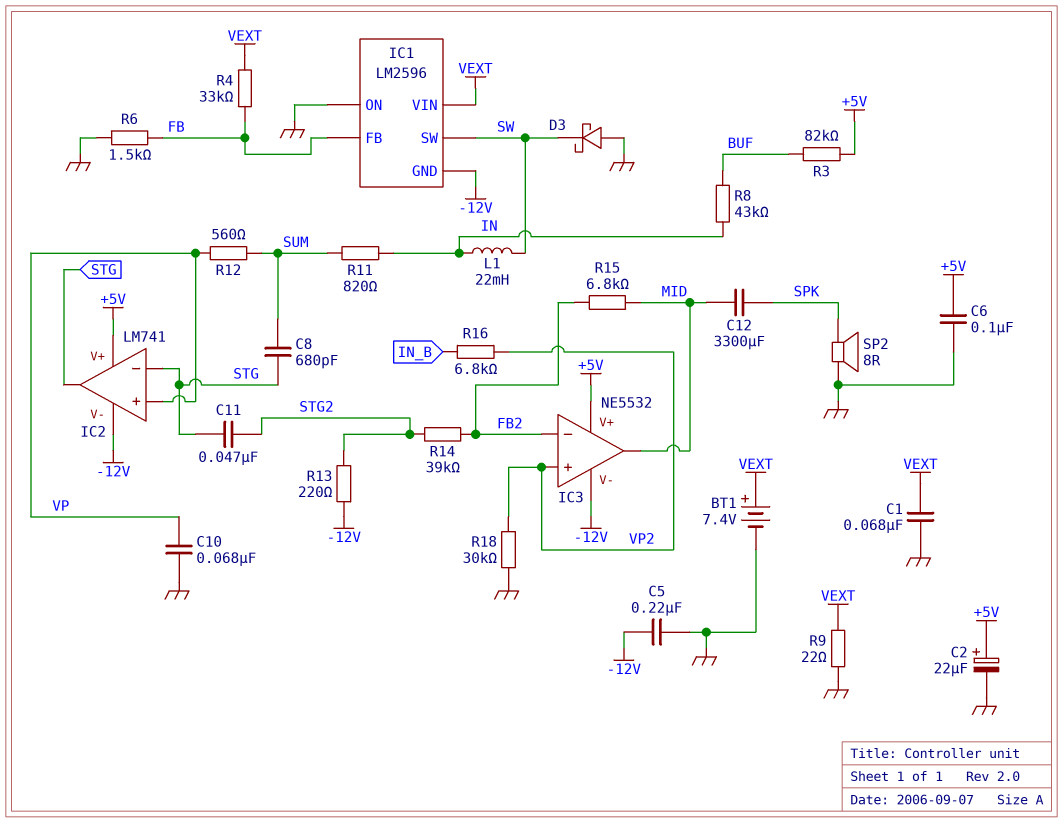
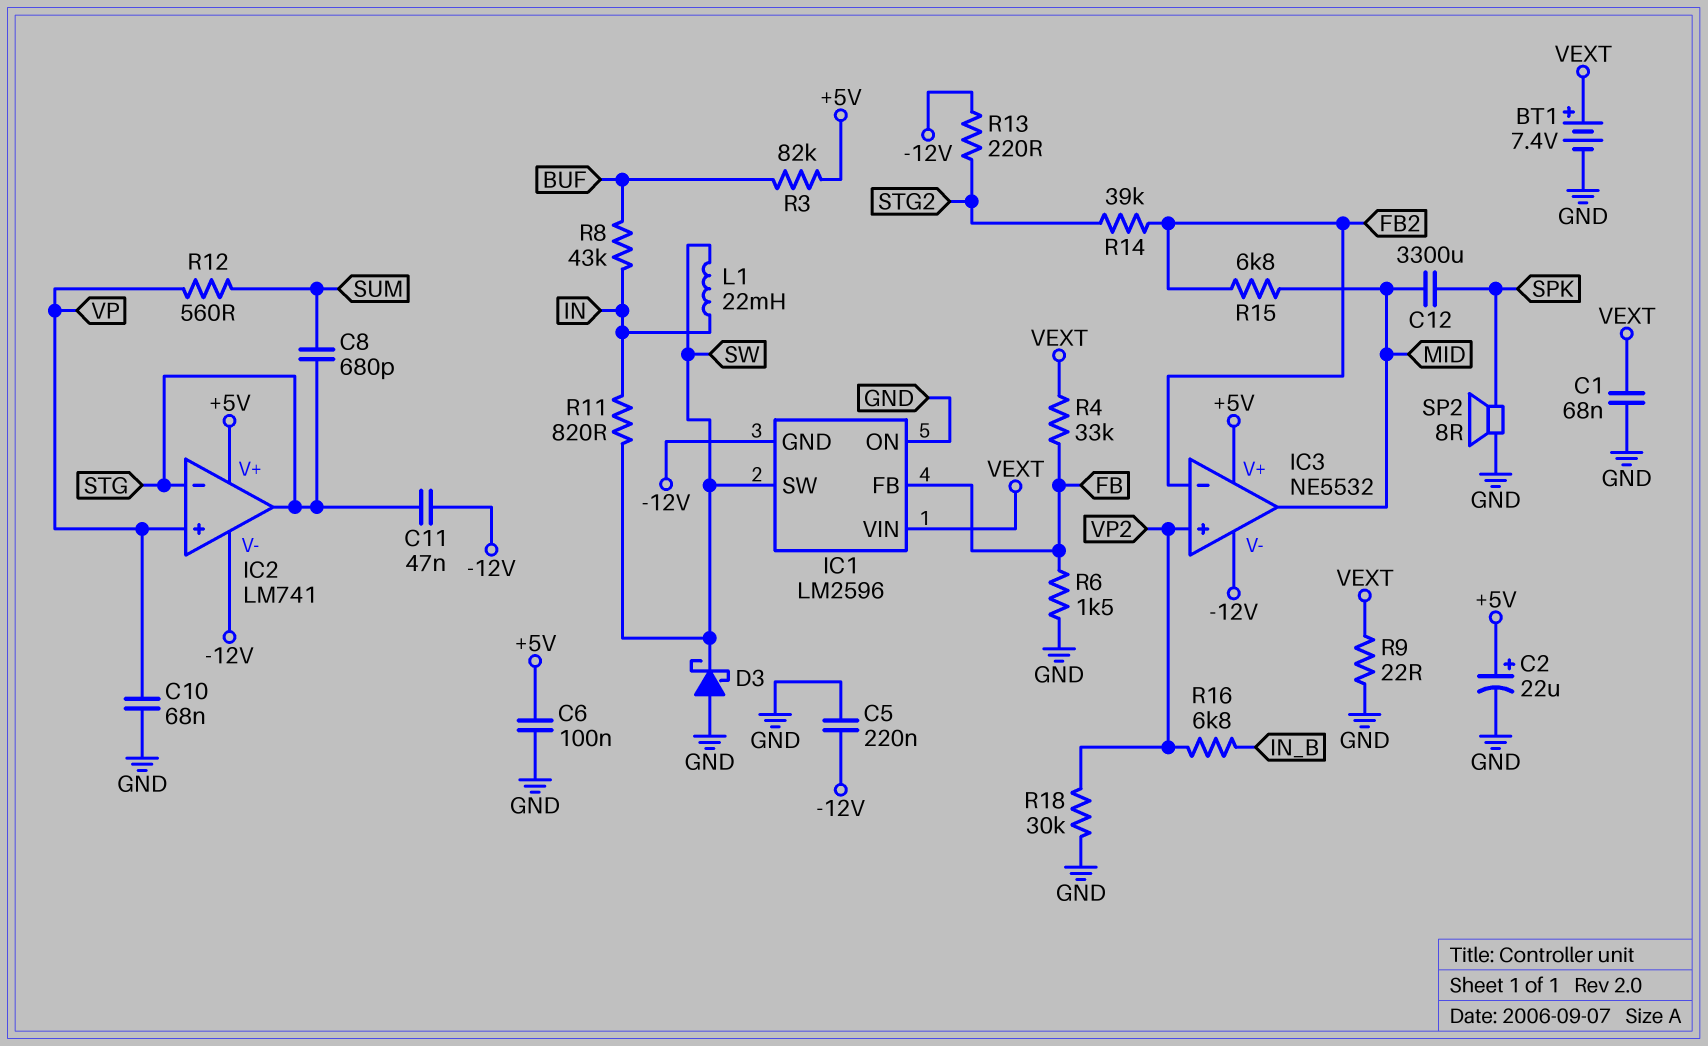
C11: 47nF (STG, STG2) -> 47nF (-12V, STG)
R11: 820 (IN, SUM) -> 820 (IN, SW)

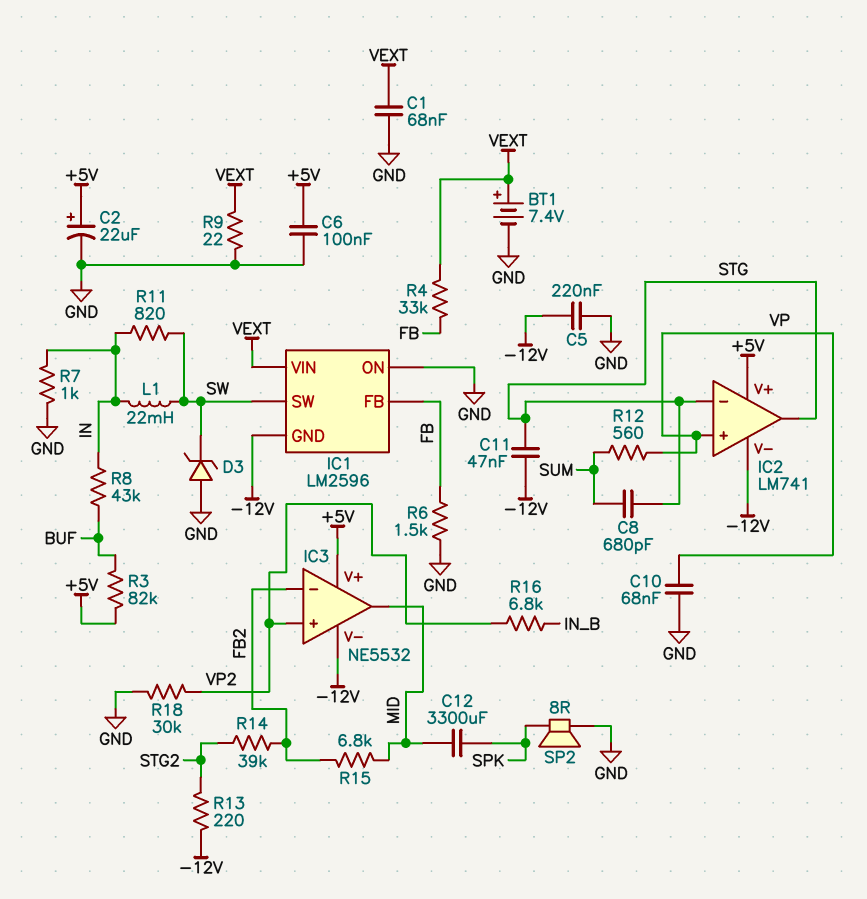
D3: schottky (A GND, K SW) -> zener (A GND, K SW)
R7: none -> 1k (GND, IN)

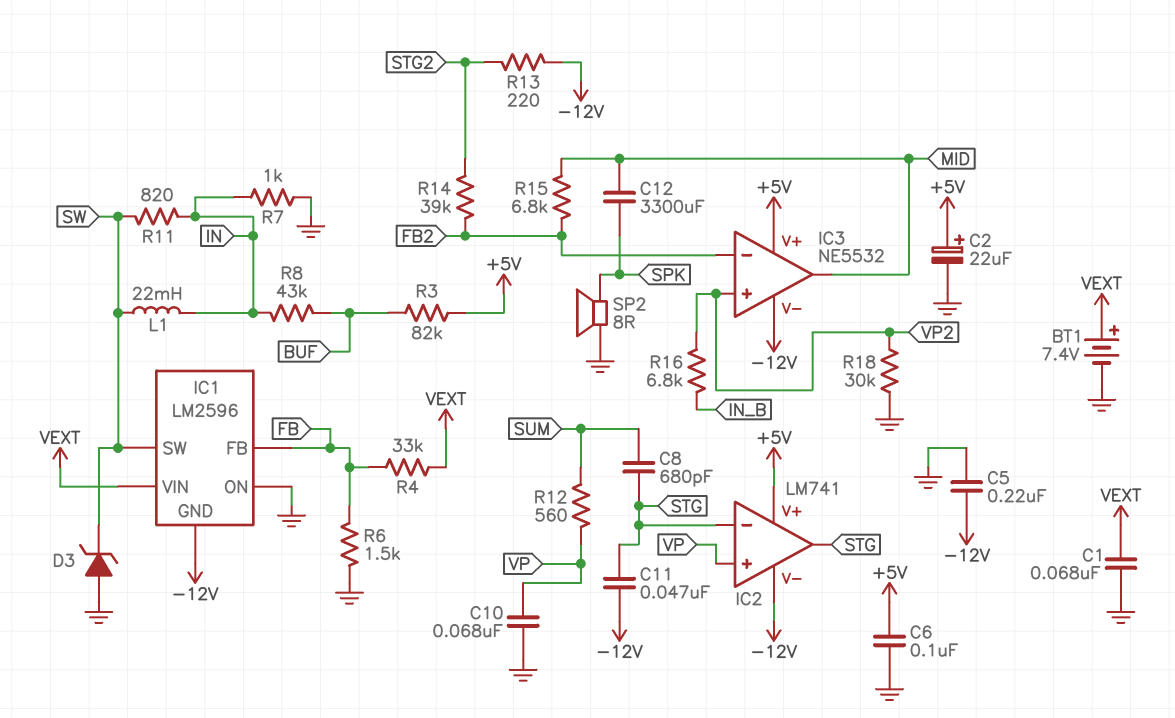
R9: 22 (GND, VEXT) -> none

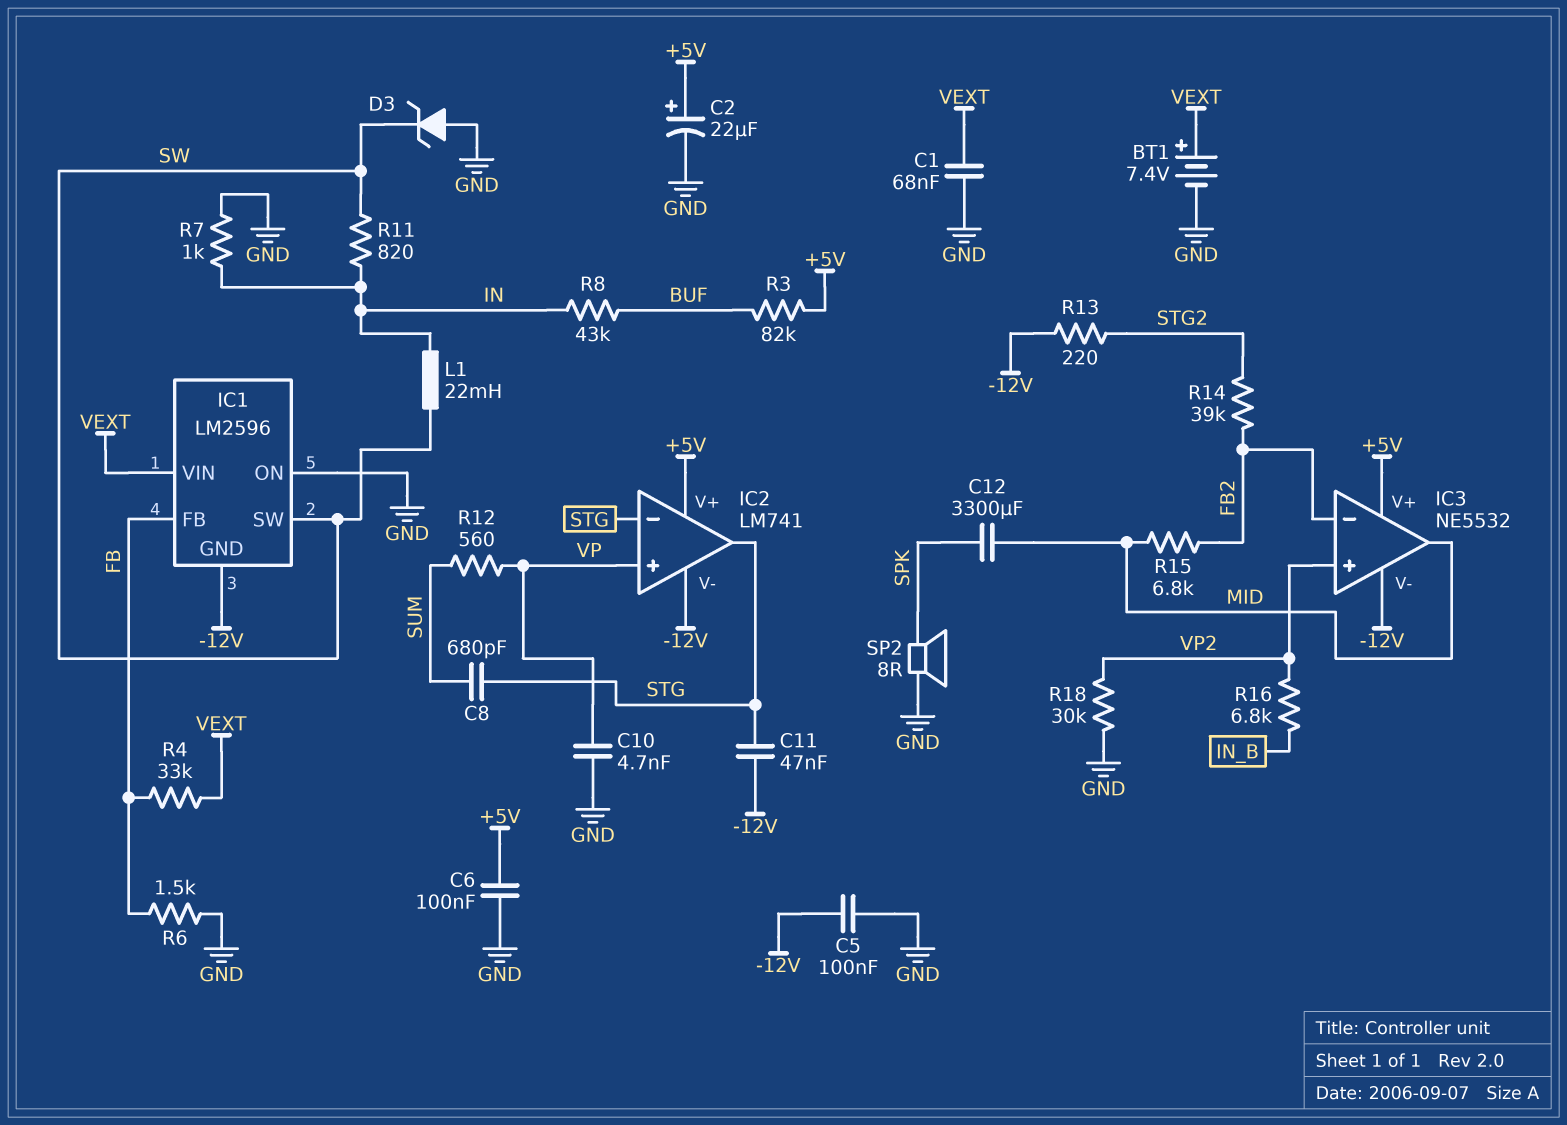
C5: 220nF (-12V, GND) -> 100nF (-12V, GND)
C10: 68nF (GND, VP) -> 4.7nF (GND, VP)

